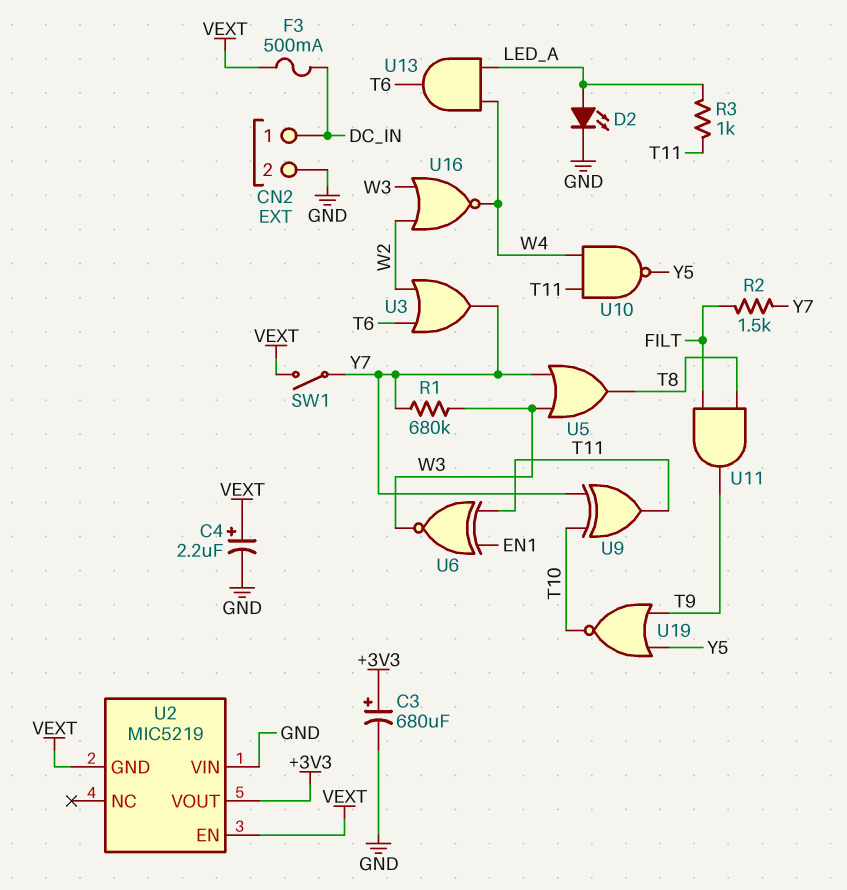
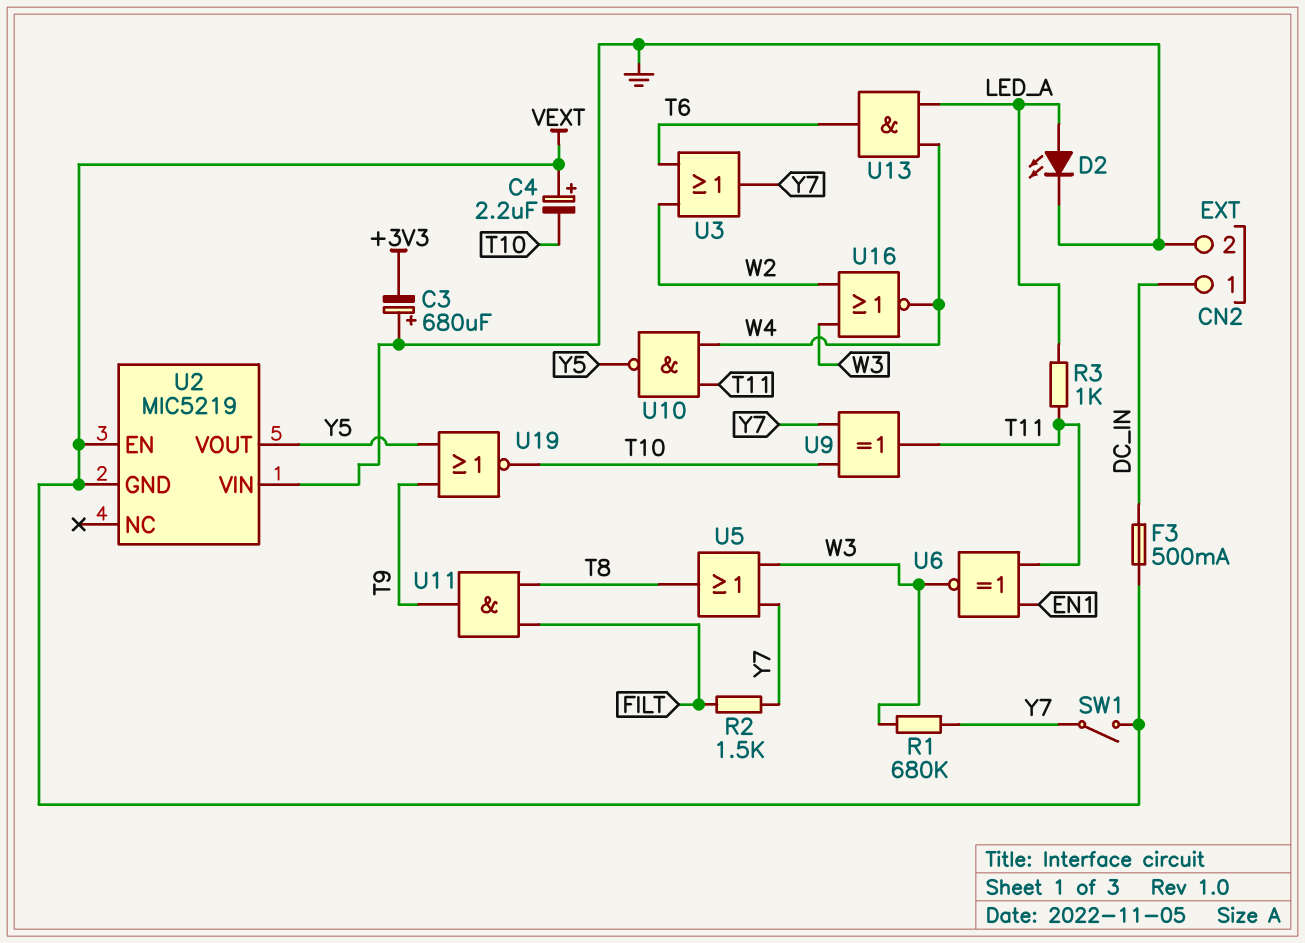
C3: 680uF (plus +3V3, minus GND) -> 680uF (plus GND, minus +3V3)
C4: 2.2uF (plus VEXT, minus GND) -> 2.2uF (plus VEXT, minus T10)
U2 pin VOUT: +3V3 -> Y5

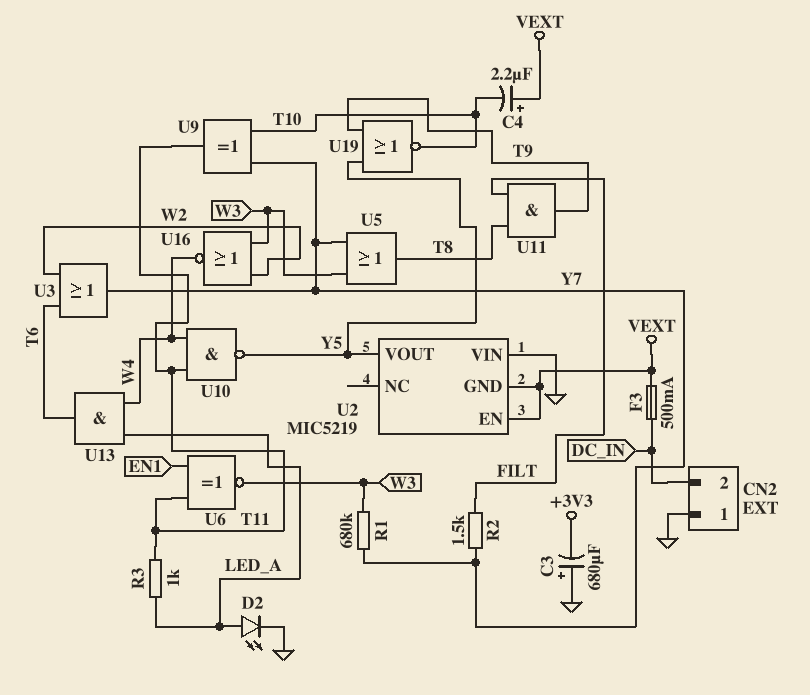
CN2 pin 1: DC_IN -> GND
CN2 pin 2: GND -> DC_IN
SW1: switch (VEXT, Y7) -> none

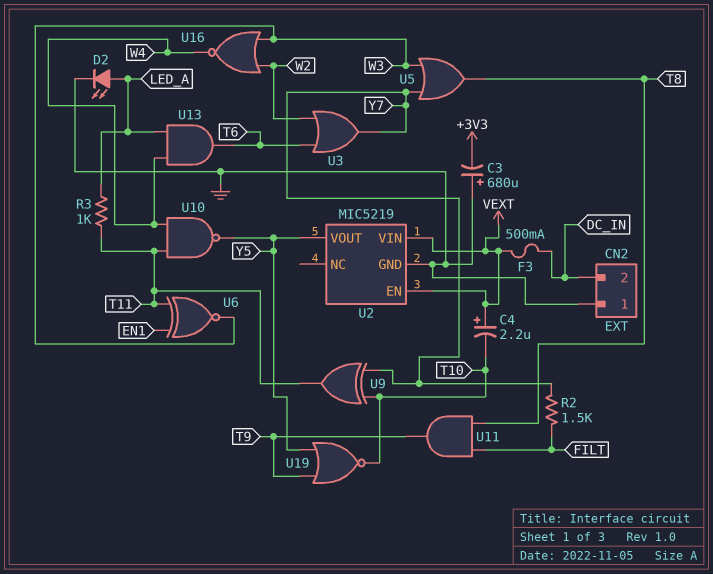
R1: 680k (W3, Y7) -> none
U2 pin GND: VEXT -> GND
U2 pin VIN: GND -> VEXT

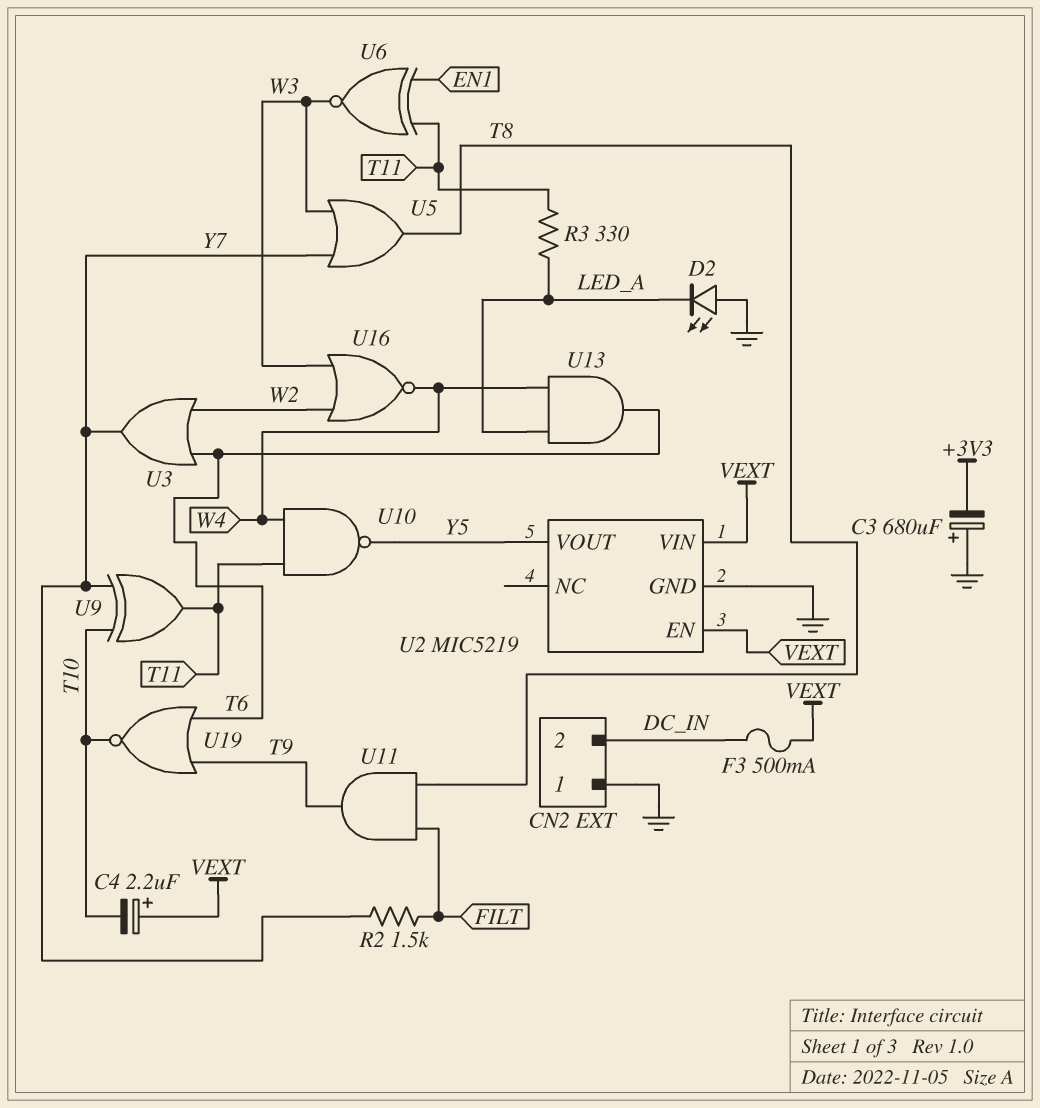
D2: LED (A LED_A, K GND) -> LED (A GND, K LED_A)
R3: 1k (LED_A, T11) -> 330 (LED_A, T11)
U19: NOR (in T9, in Y5, out T10) -> NOR (in T6, in T9, out T10)

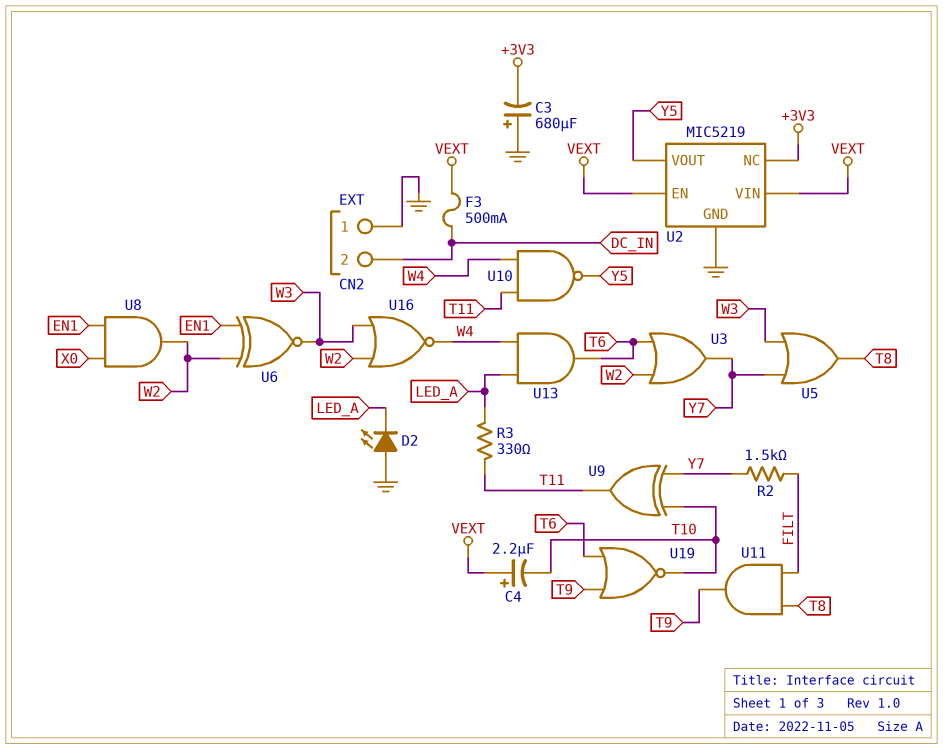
U2 pin NC: none -> +3V3
U6: XNOR (in EN1, in T11, out W3) -> XNOR (in EN1, in W2, out W3)
U8: none -> AND (in EN1, in X0, out W2)

